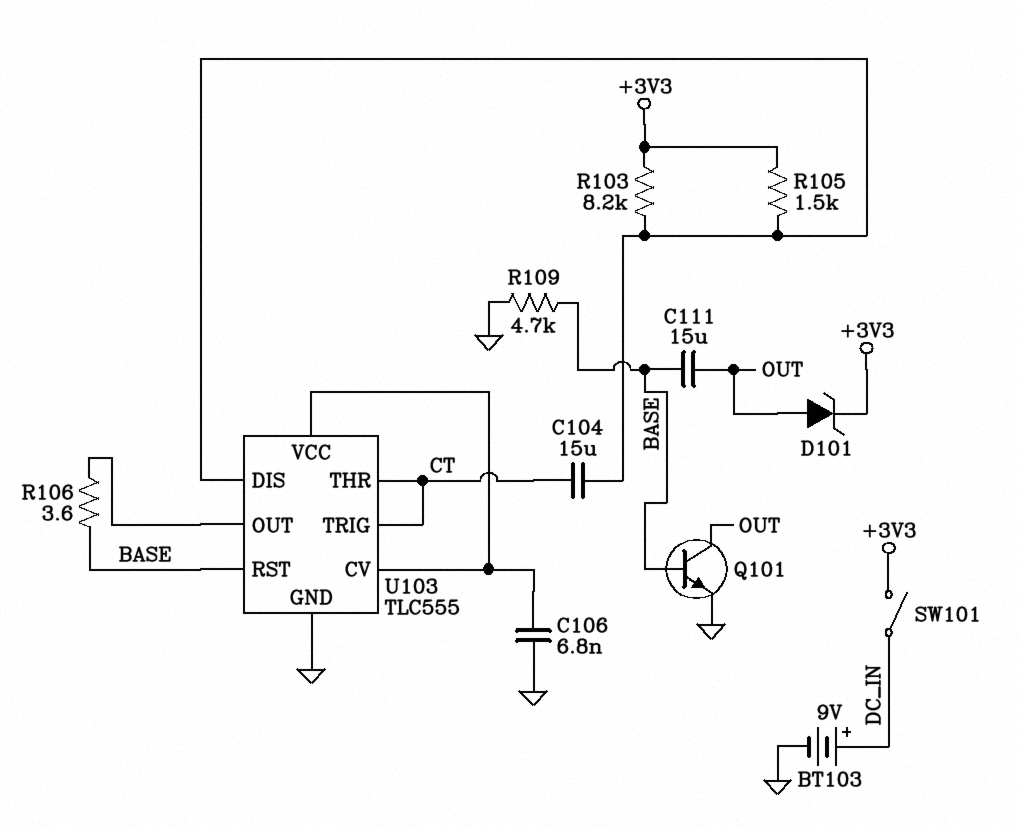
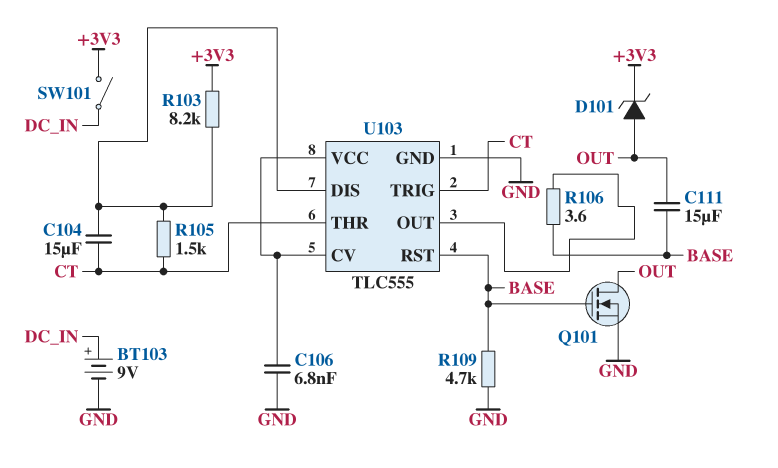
Q101: NPN (B BASE, C OUT, E GND) -> NMOS (G BASE, D OUT, S GND)
R105: 1.5k (+3V3, U103/DIS) -> 1.5k (CT, U103/DIS)

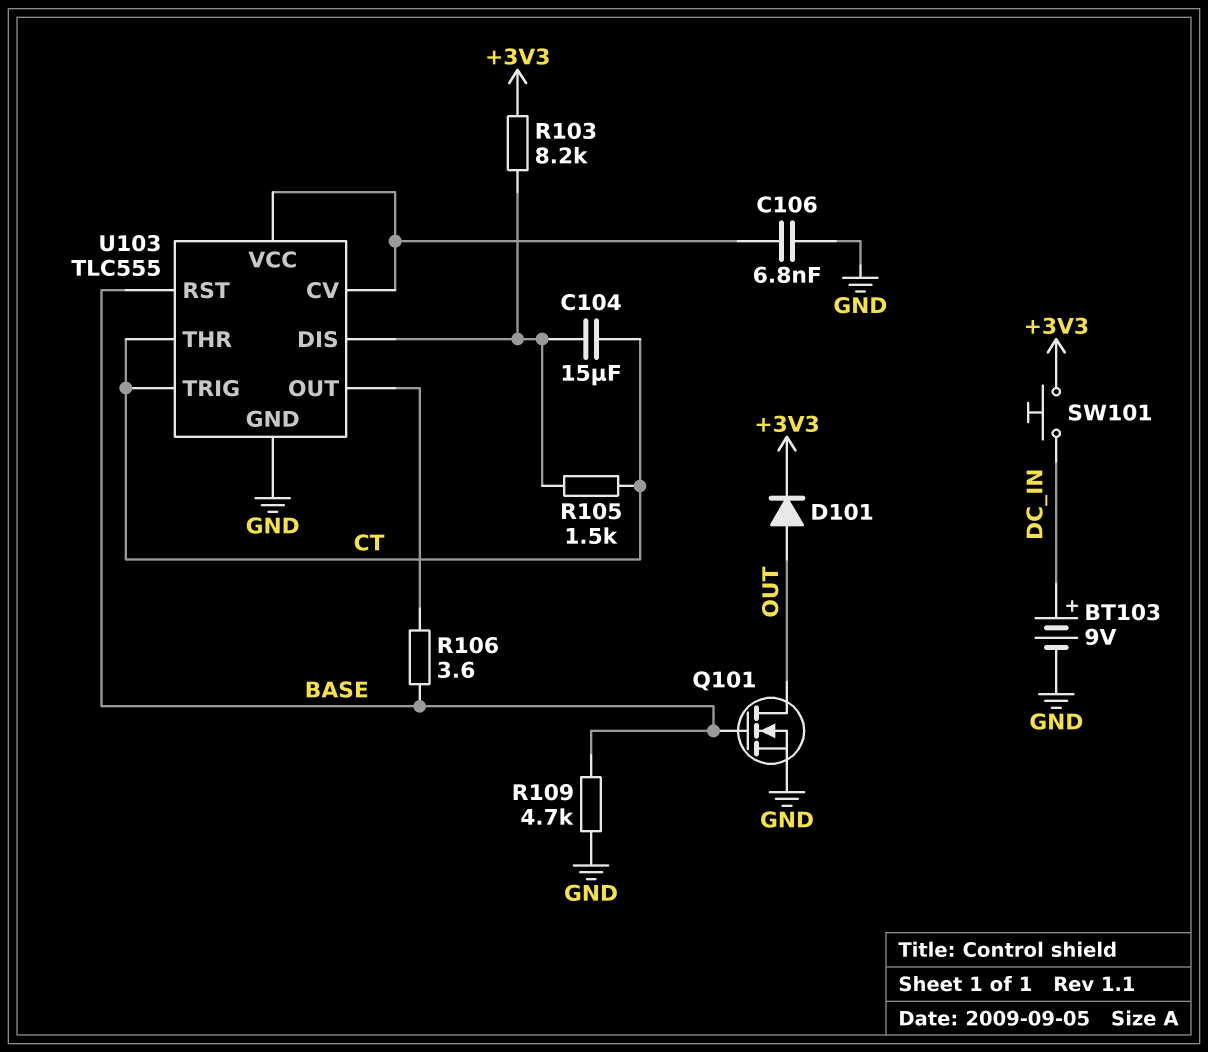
C111: 15uF (BASE, OUT) -> none
D101: zener (A OUT, K +3V3) -> diode (A OUT, K +3V3)
SW101: switch (+3V3, DC_IN) -> button (+3V3, DC_IN)

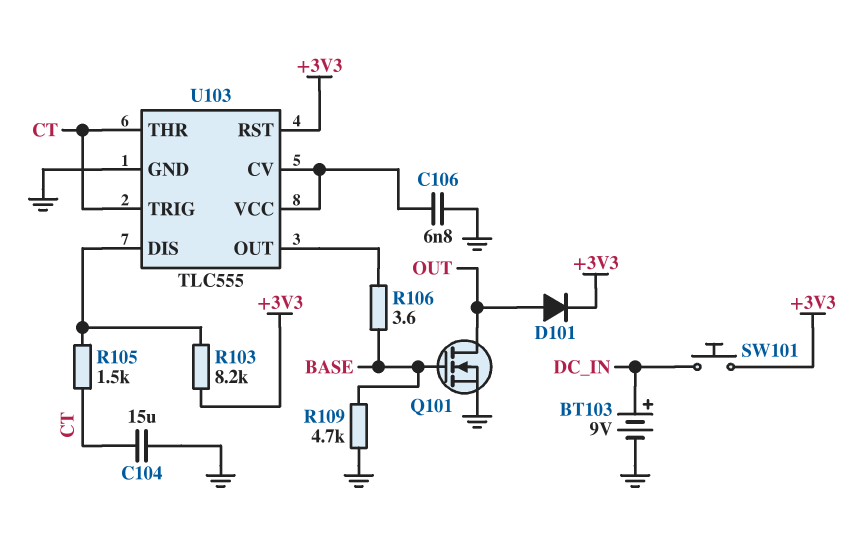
C104: 15uF (CT, U103/DIS) -> 15uF (CT, GND)
U103 pin RST: BASE -> +3V3

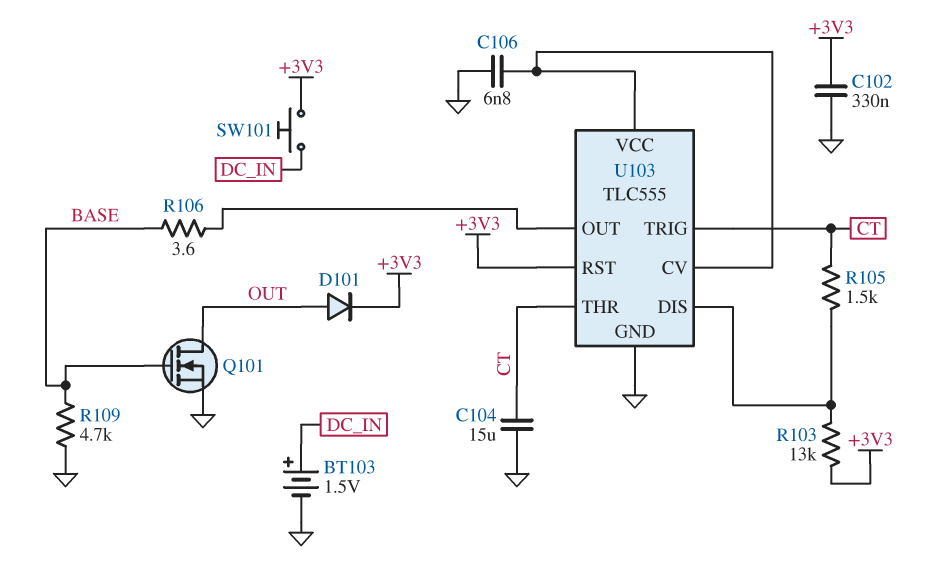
BT103: 9V (plus DC_IN, minus GND) -> 1.5V (plus DC_IN, minus GND)
C102: none -> 330nF (+3V3, GND)
R103: 8.2k (+3V3, U103/DIS) -> 13k (+3V3, U103/DIS)

